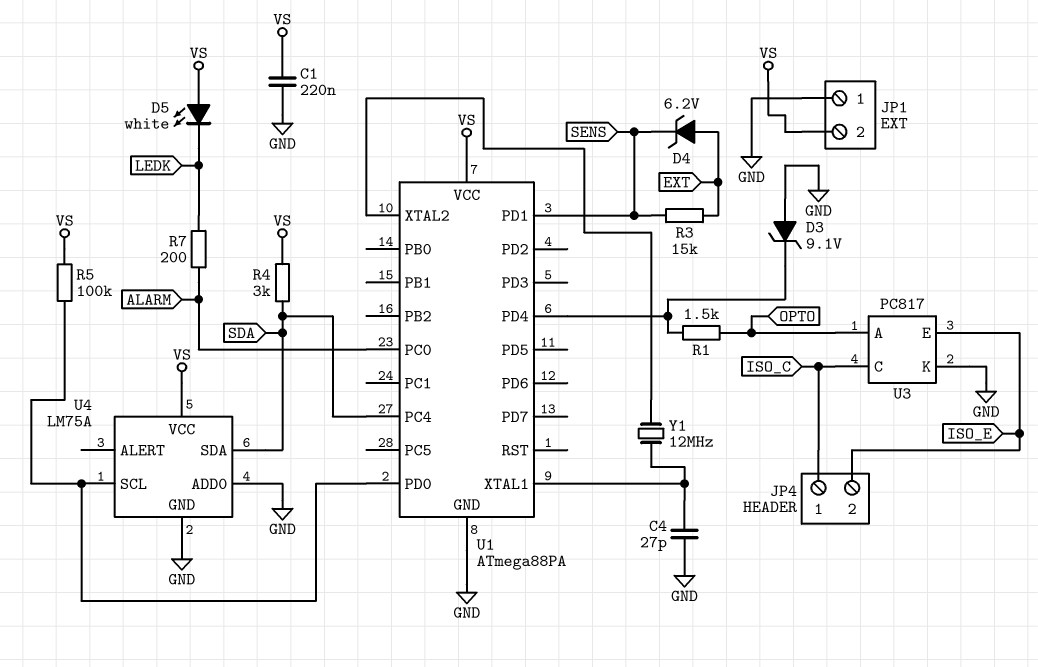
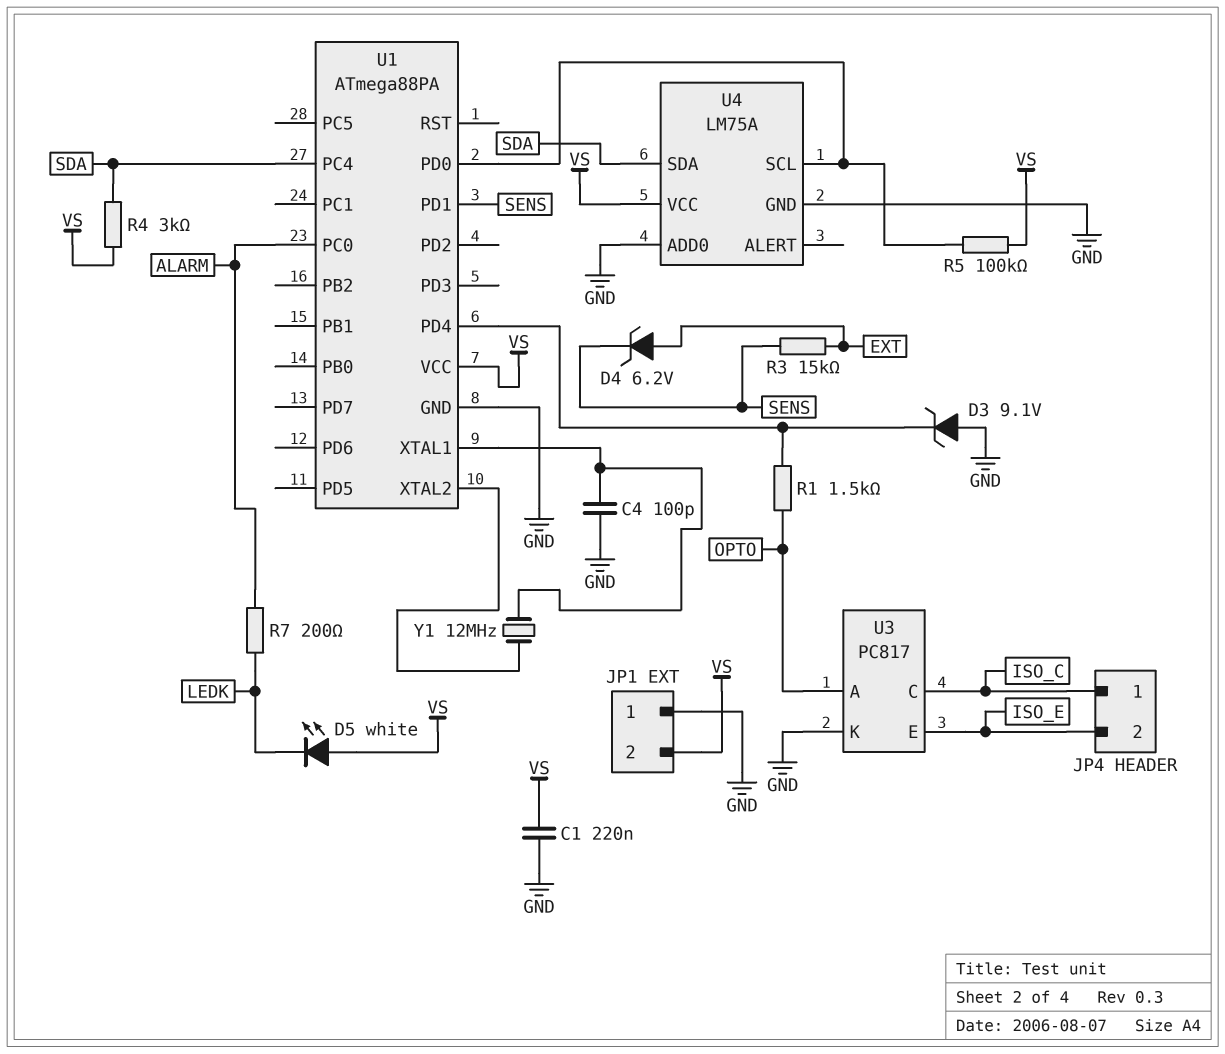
C4: 27pF (GND, U1/XTAL1) -> 100pF (GND, U1/XTAL1)

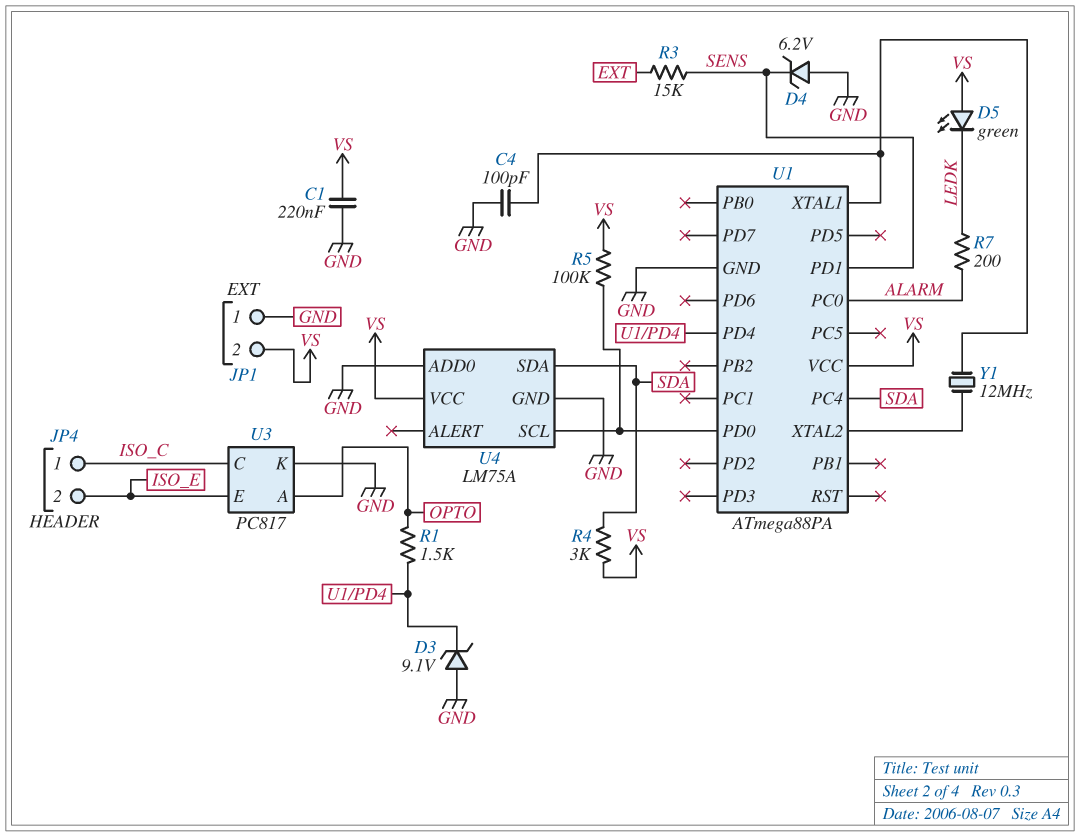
D4: zener 6.2V (A EXT, K SENS) -> zener 6.2V (A GND, K SENS)
D5: LED white (A VS, K LEDK) -> LED green (A VS, K LEDK)

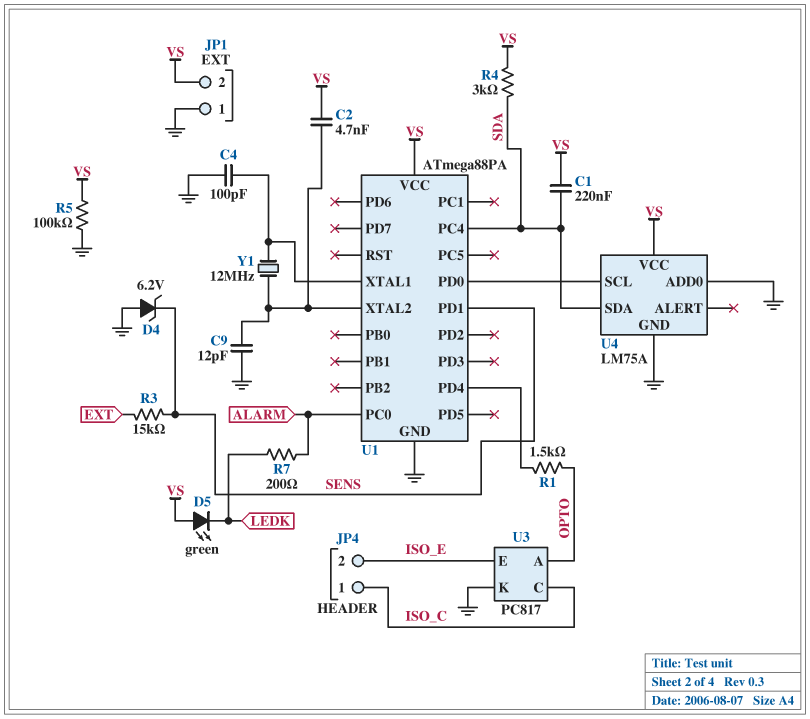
C1: 220nF (GND, VS) -> 220nF (SDA, VS)
C2: none -> 4.7nF (U1/XTAL2, VS)
C9: none -> 12pF (GND, U1/XTAL2)
D3: zener 9.1V (A GND, K U1/PD4) -> none
R5: 100k (U1/PD0, VS) -> 100k (GND, VS)

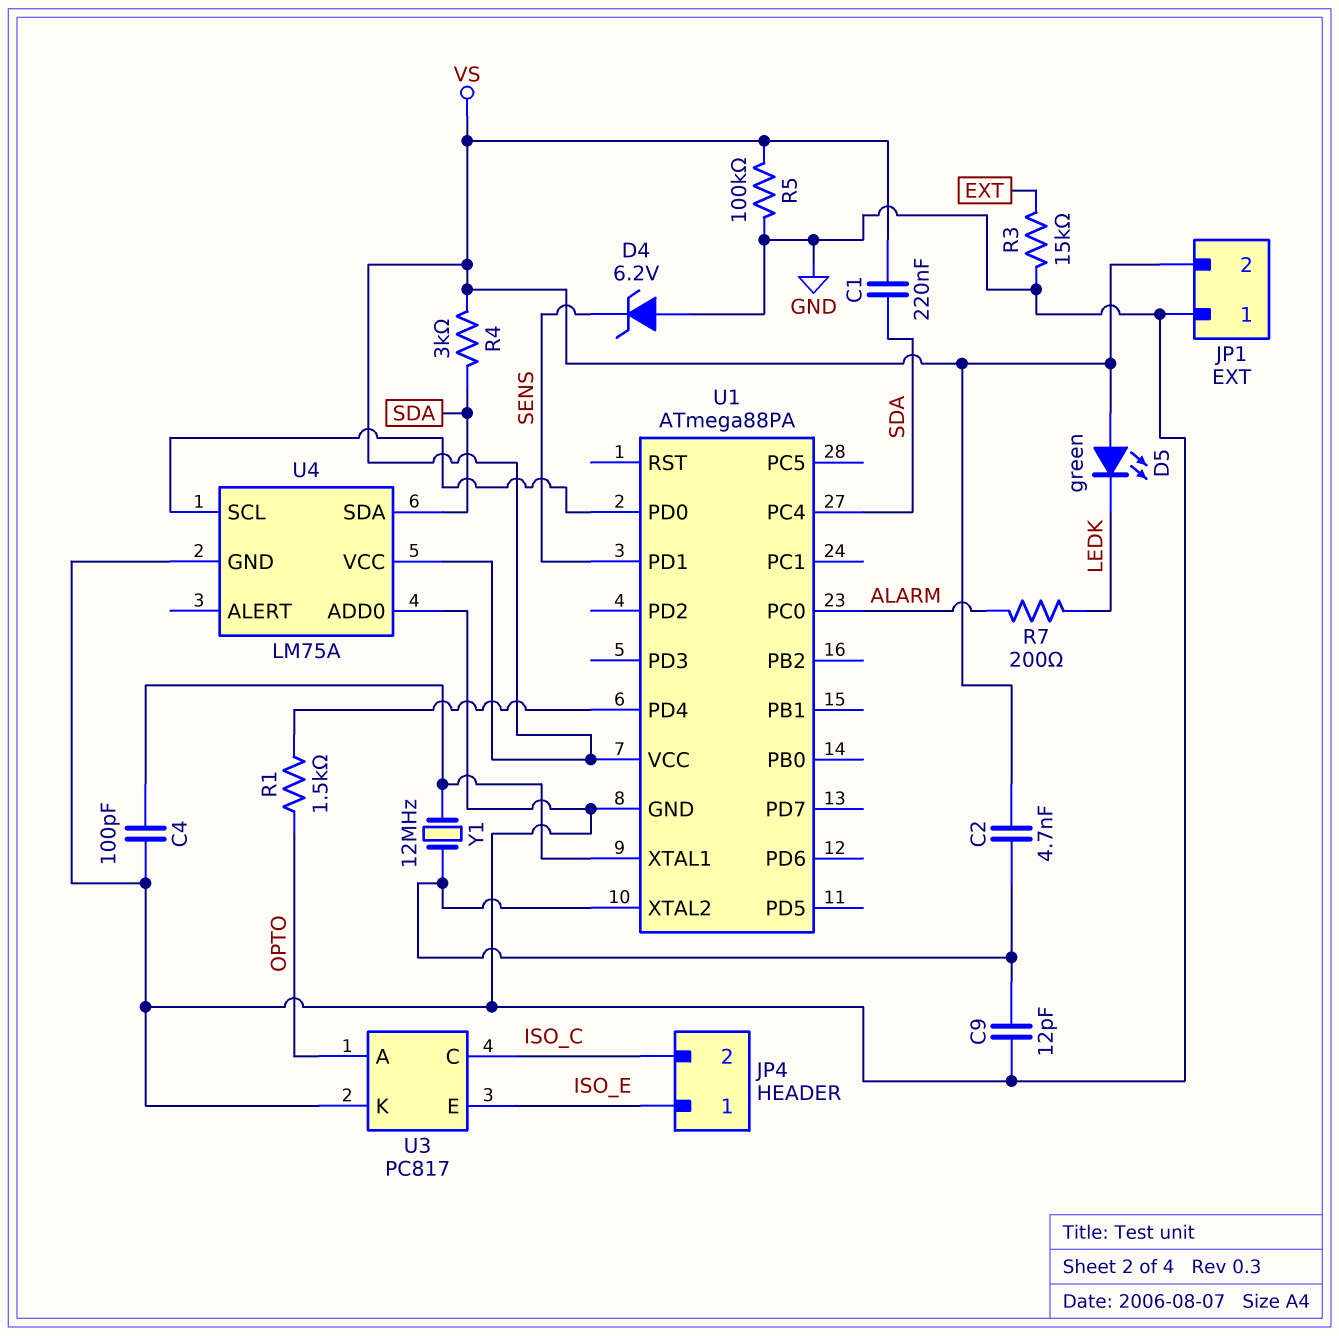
JP4 pin 1: ISO_C -> ISO_E
JP4 pin 2: ISO_E -> ISO_C
R3: 15k (EXT, SENS) -> 15k (EXT, GND)

